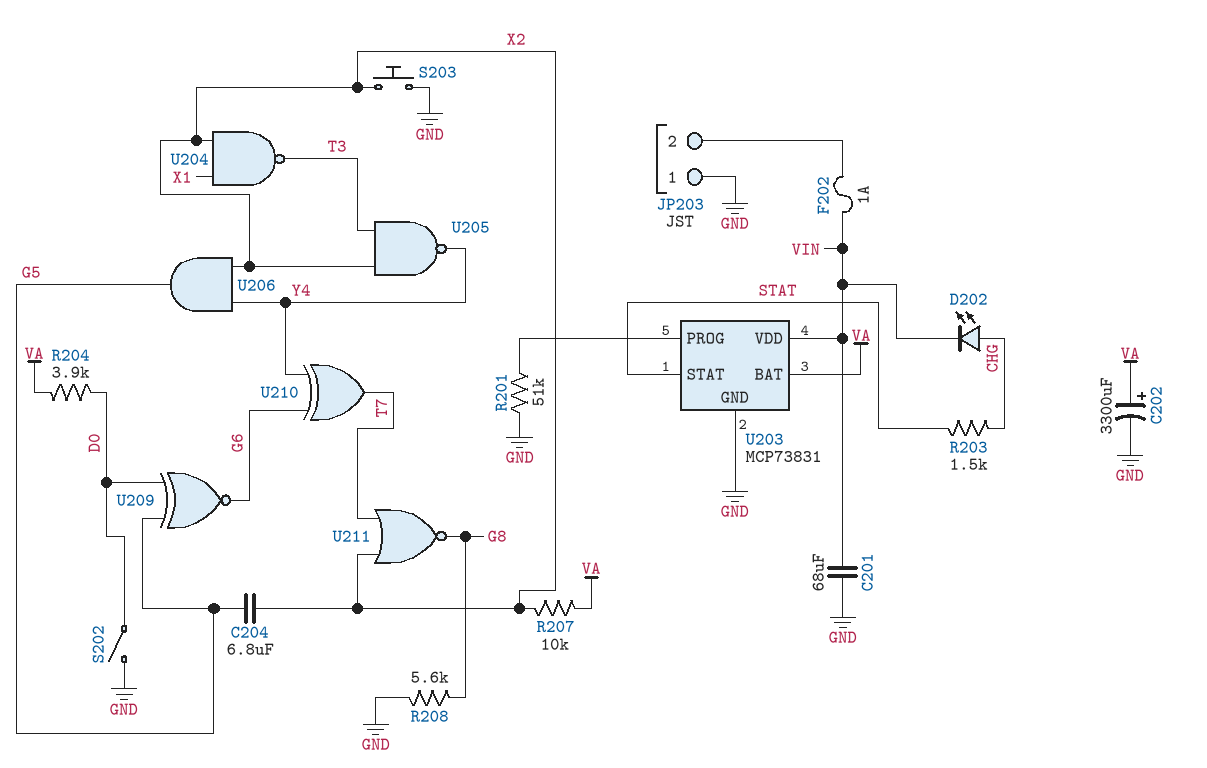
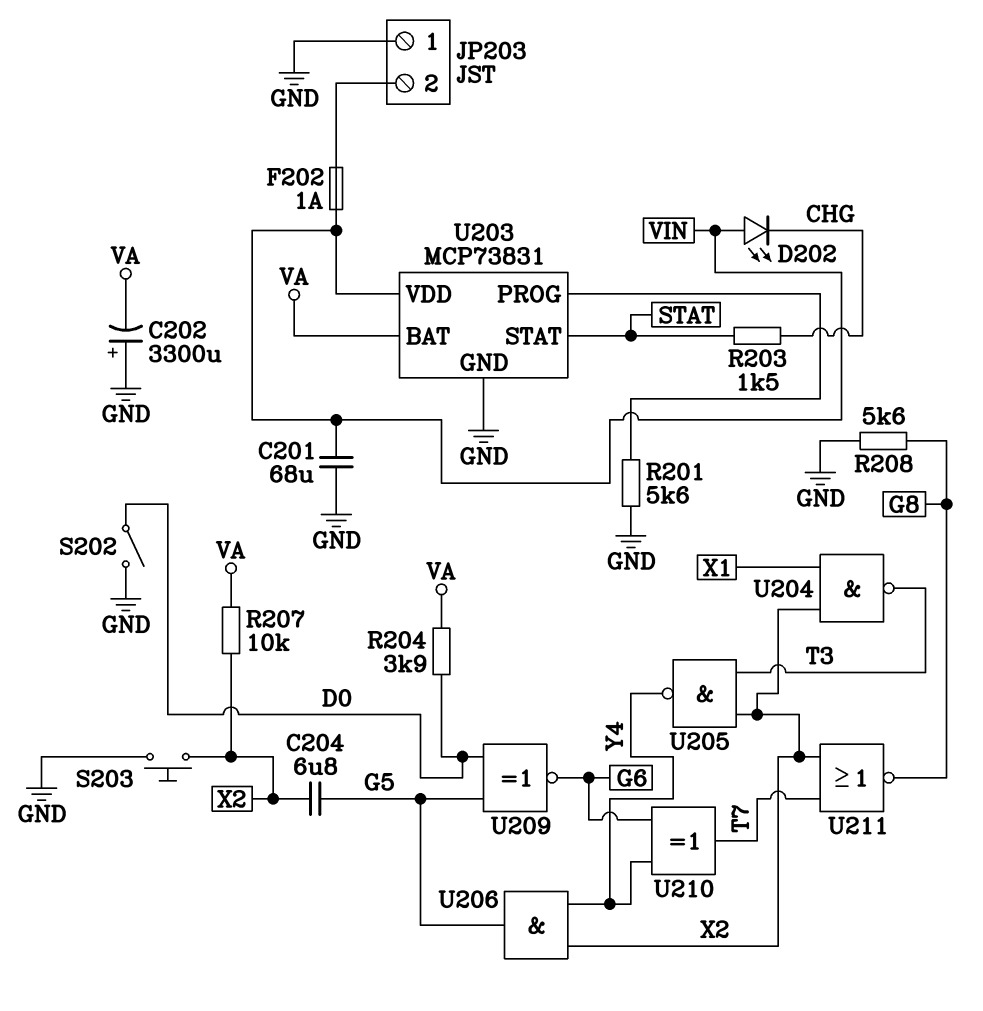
C202: 3300uF (plus VA, minus GND) -> 3300uF (plus GND, minus VA)
D202: LED (A CHG, K VIN) -> LED (A VIN, K CHG)
R201: 51k (GND, U203/PROG) -> 5.6k (GND, U203/PROG)

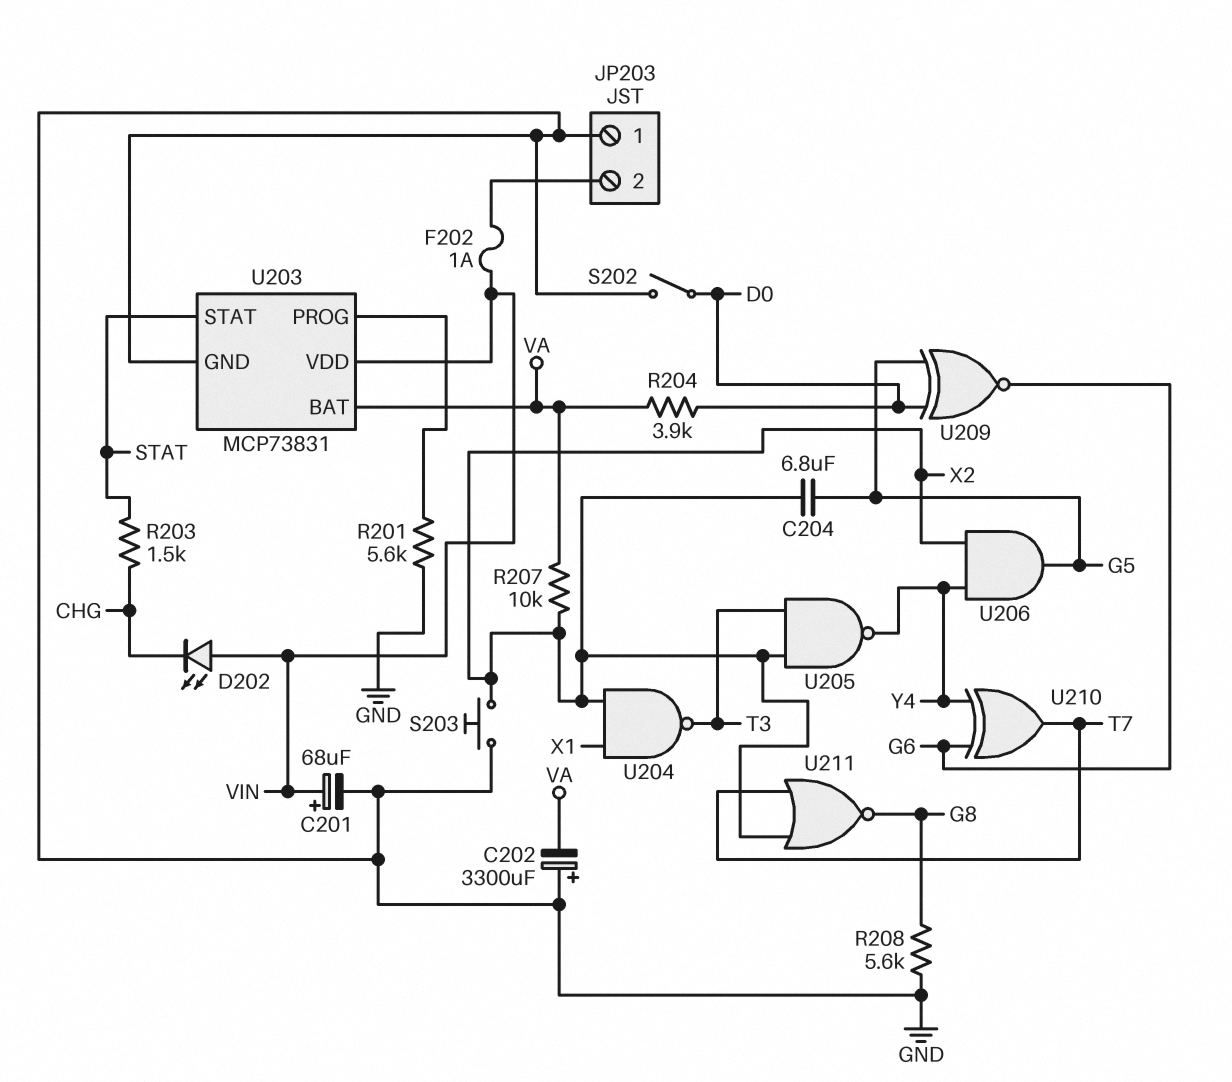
C201: 68uF (GND, VIN) -> 68uF (plus VIN, minus GND)

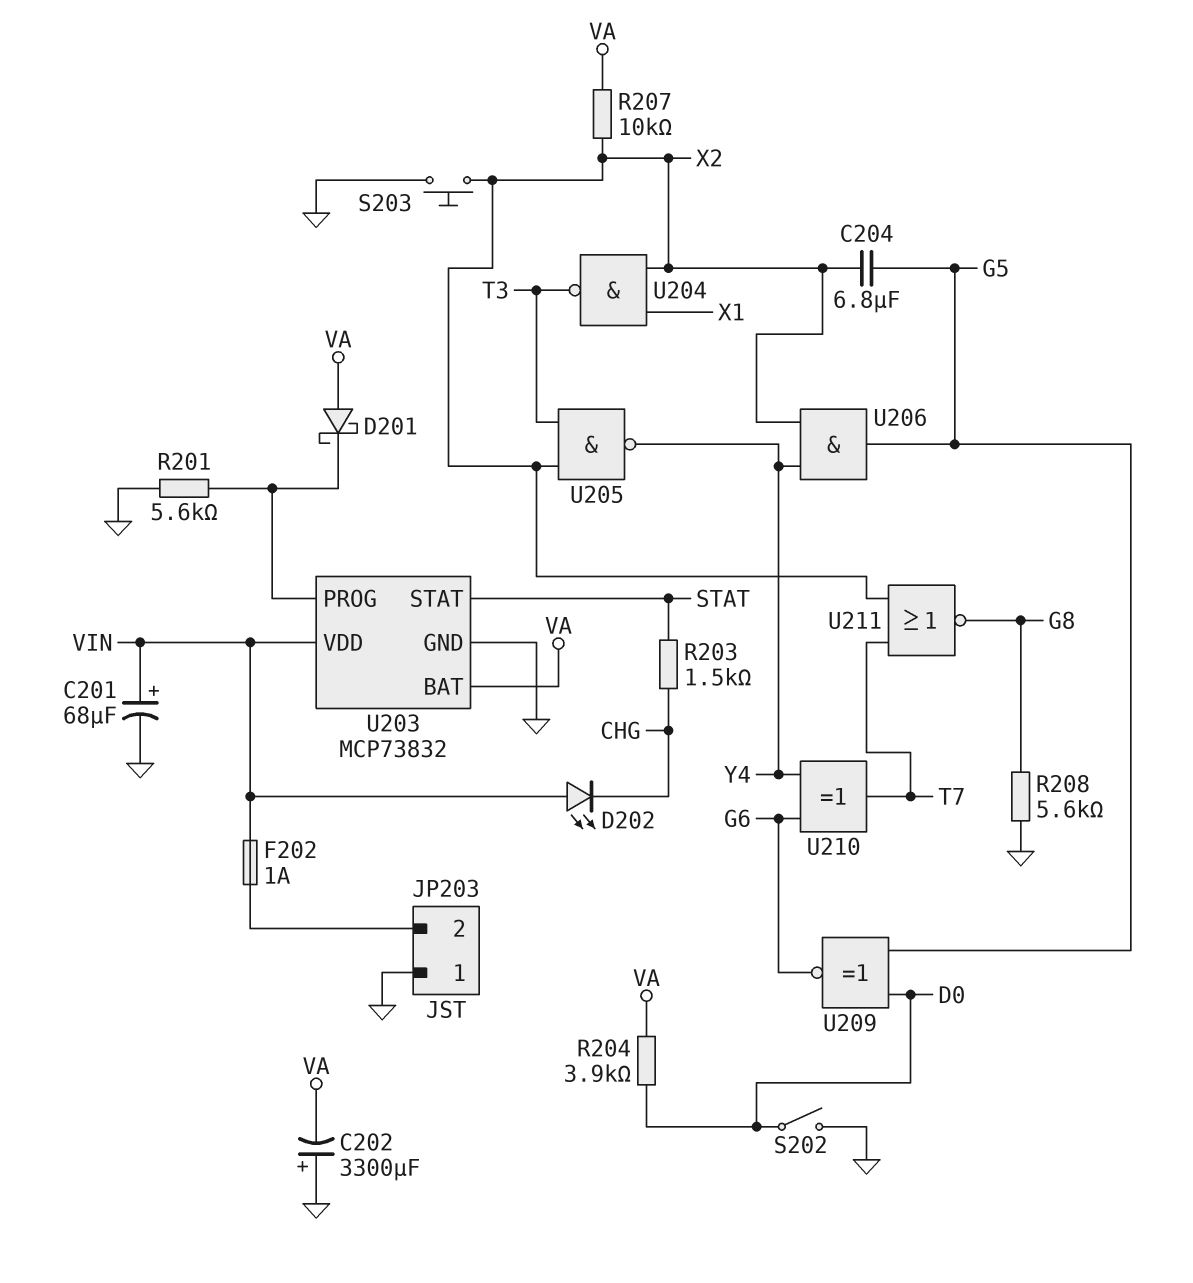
D201: none -> schottky (A VA, K U203/PROG)
U203: MCP73831 -> MCP73832

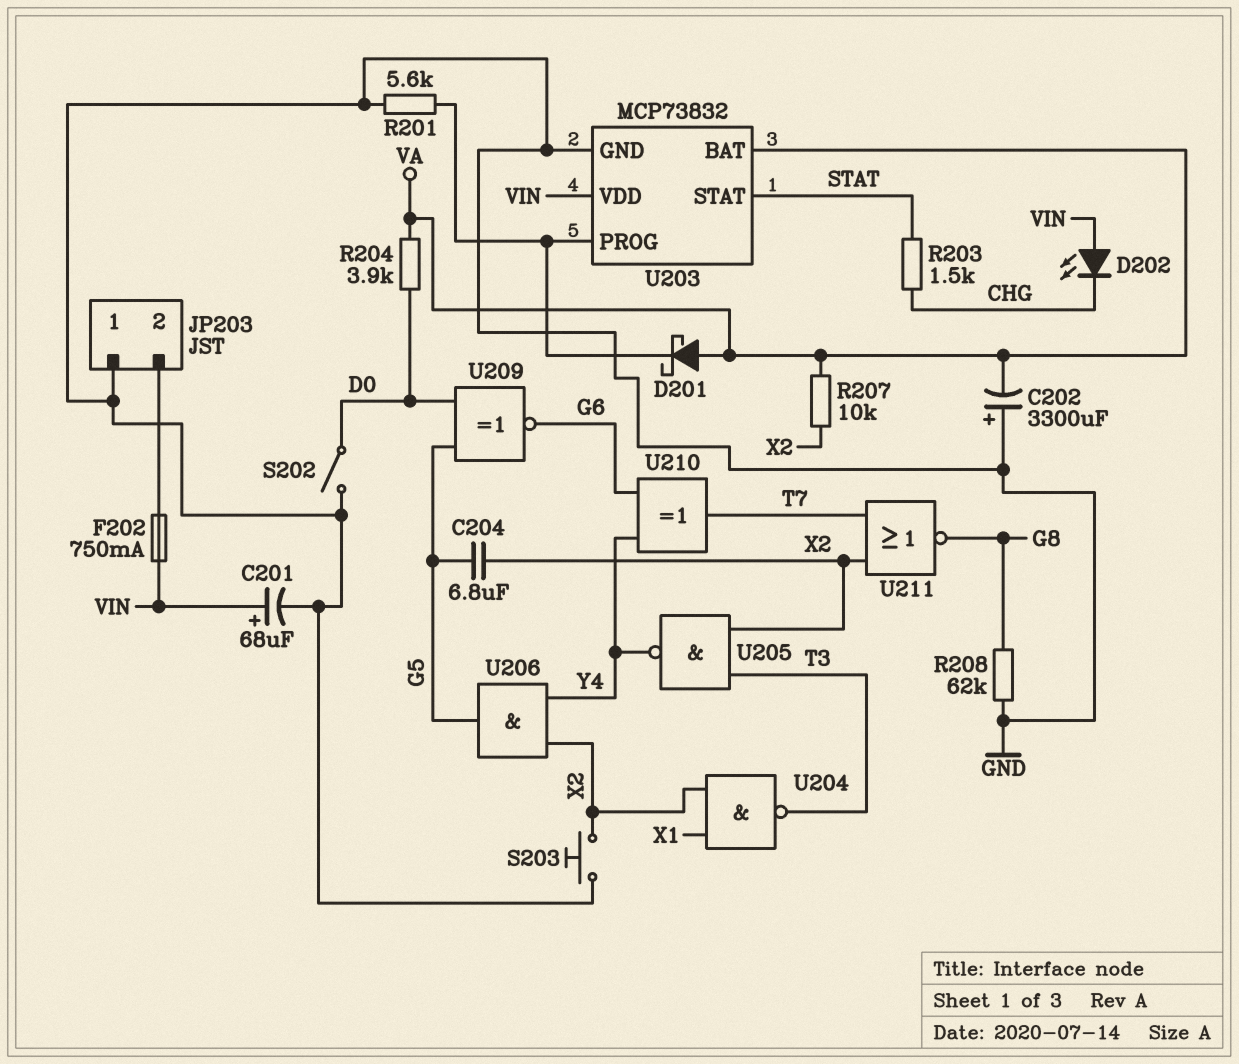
F202: 1A (JP203/2, VIN) -> 750mA (JP203/2, VIN)
R208: 5.6k (G8, GND) -> 62k (G8, GND)

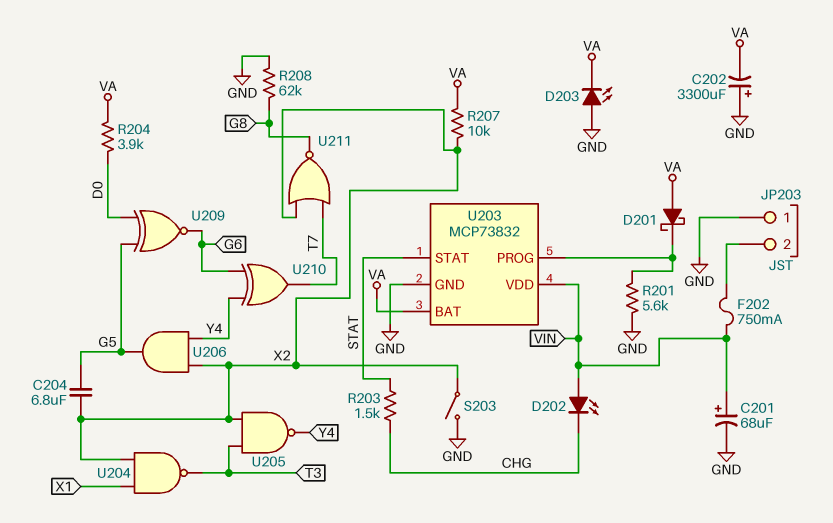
D203: none -> LED (A GND, K VA)
S202: switch (D0, GND) -> none
S203: button (GND, X2) -> switch (GND, X2)

